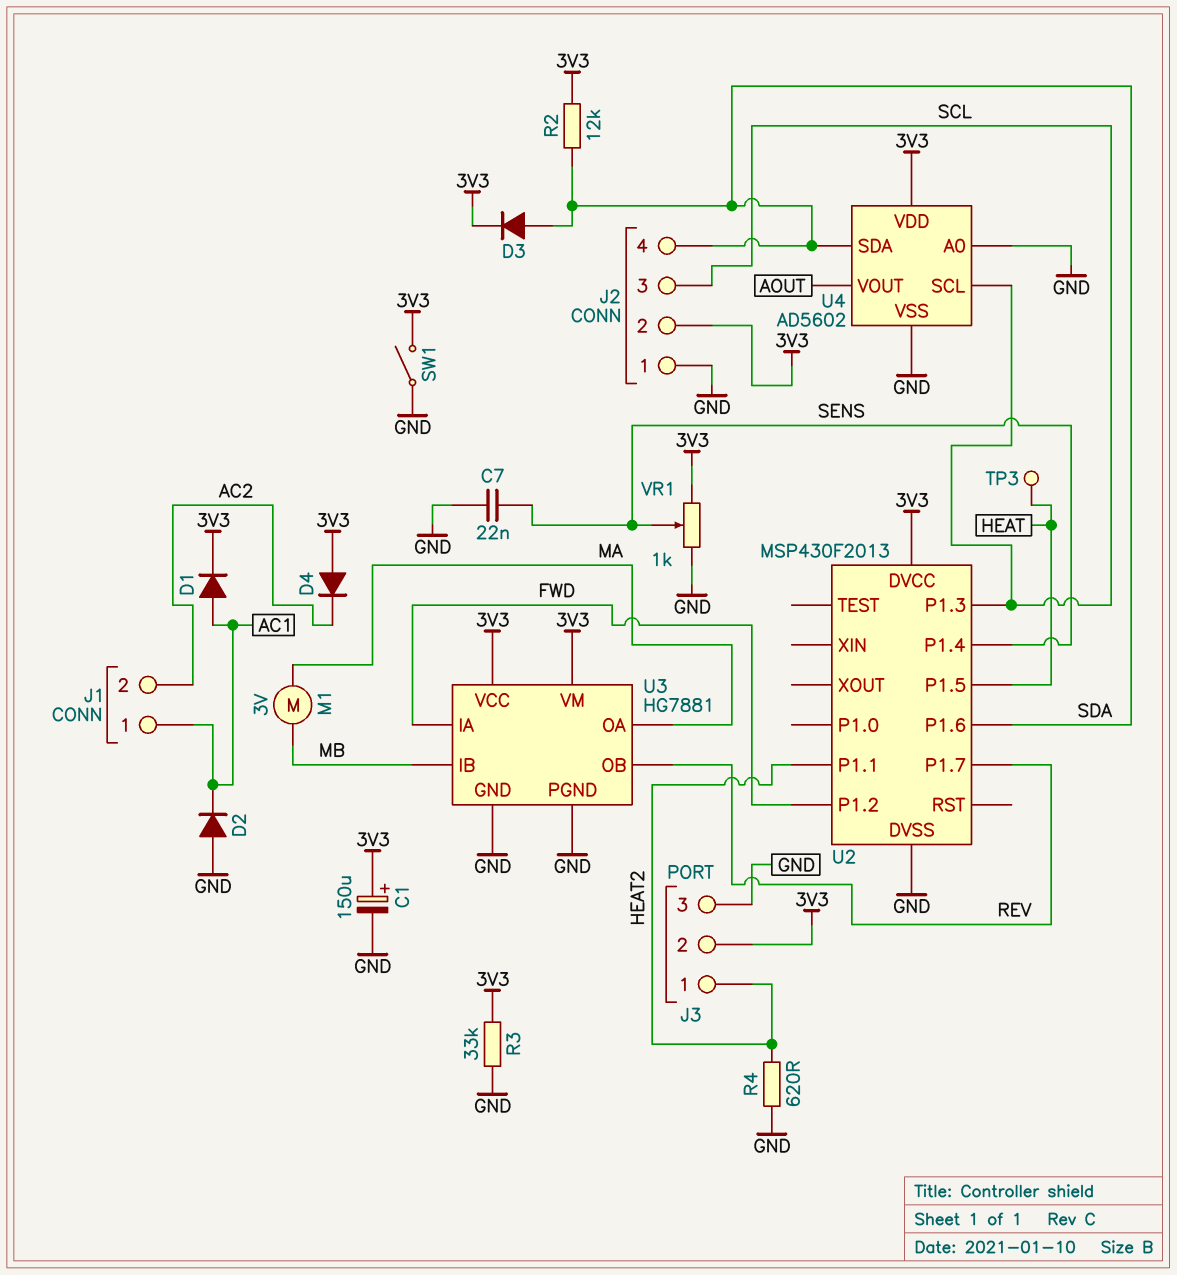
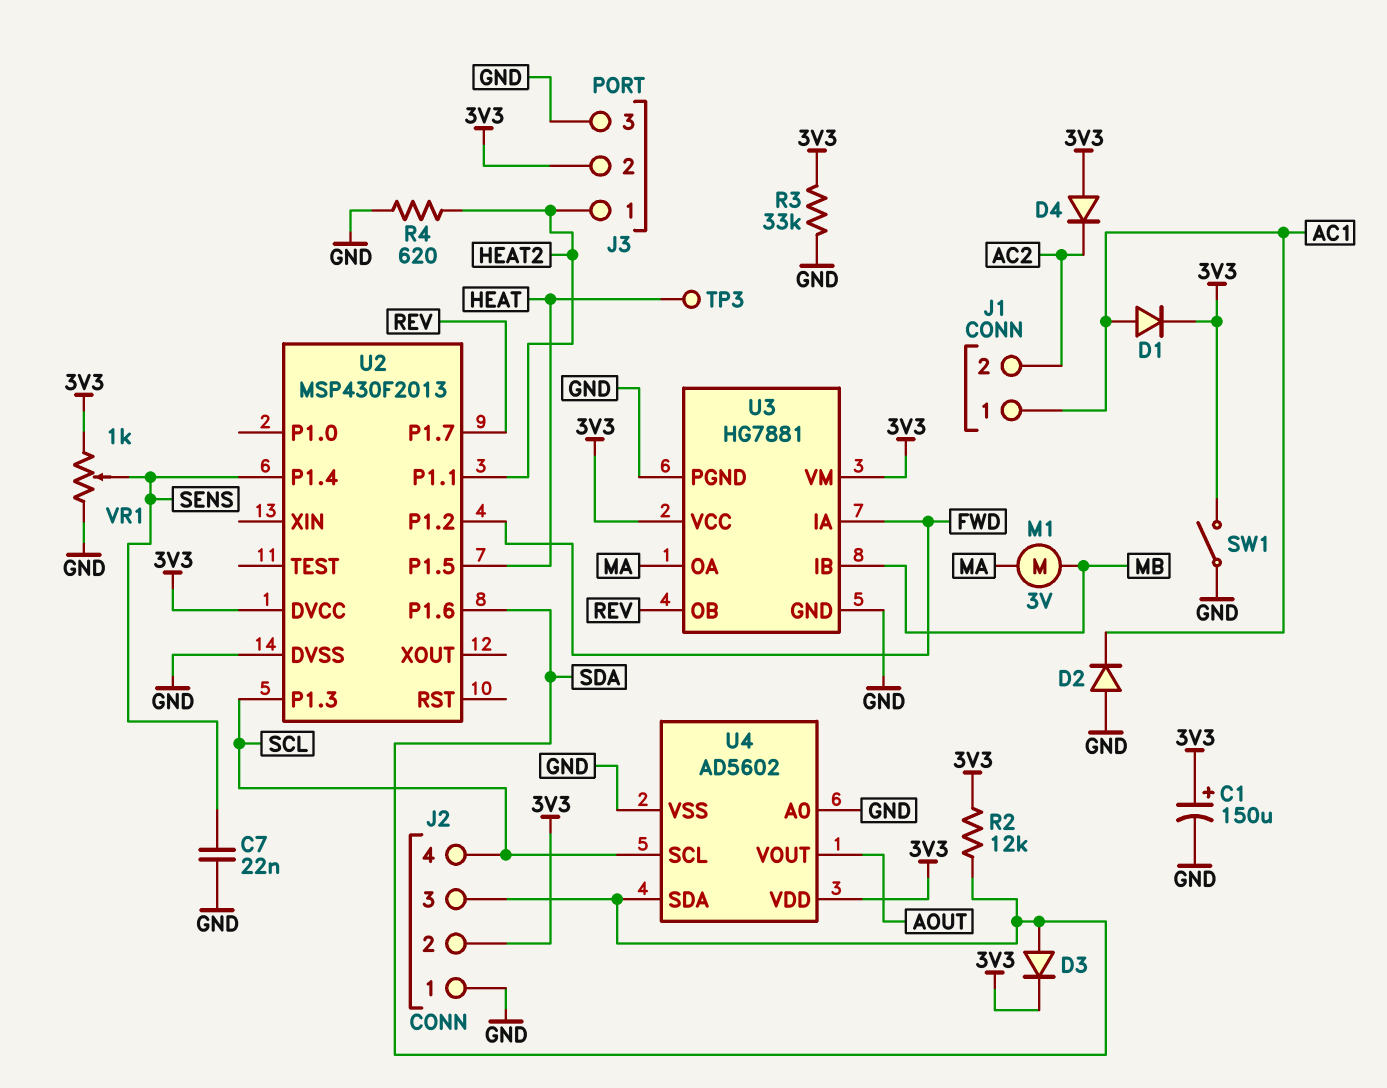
J2 pin 3: SCL -> SDA
J2 pin 4: SDA -> SCL

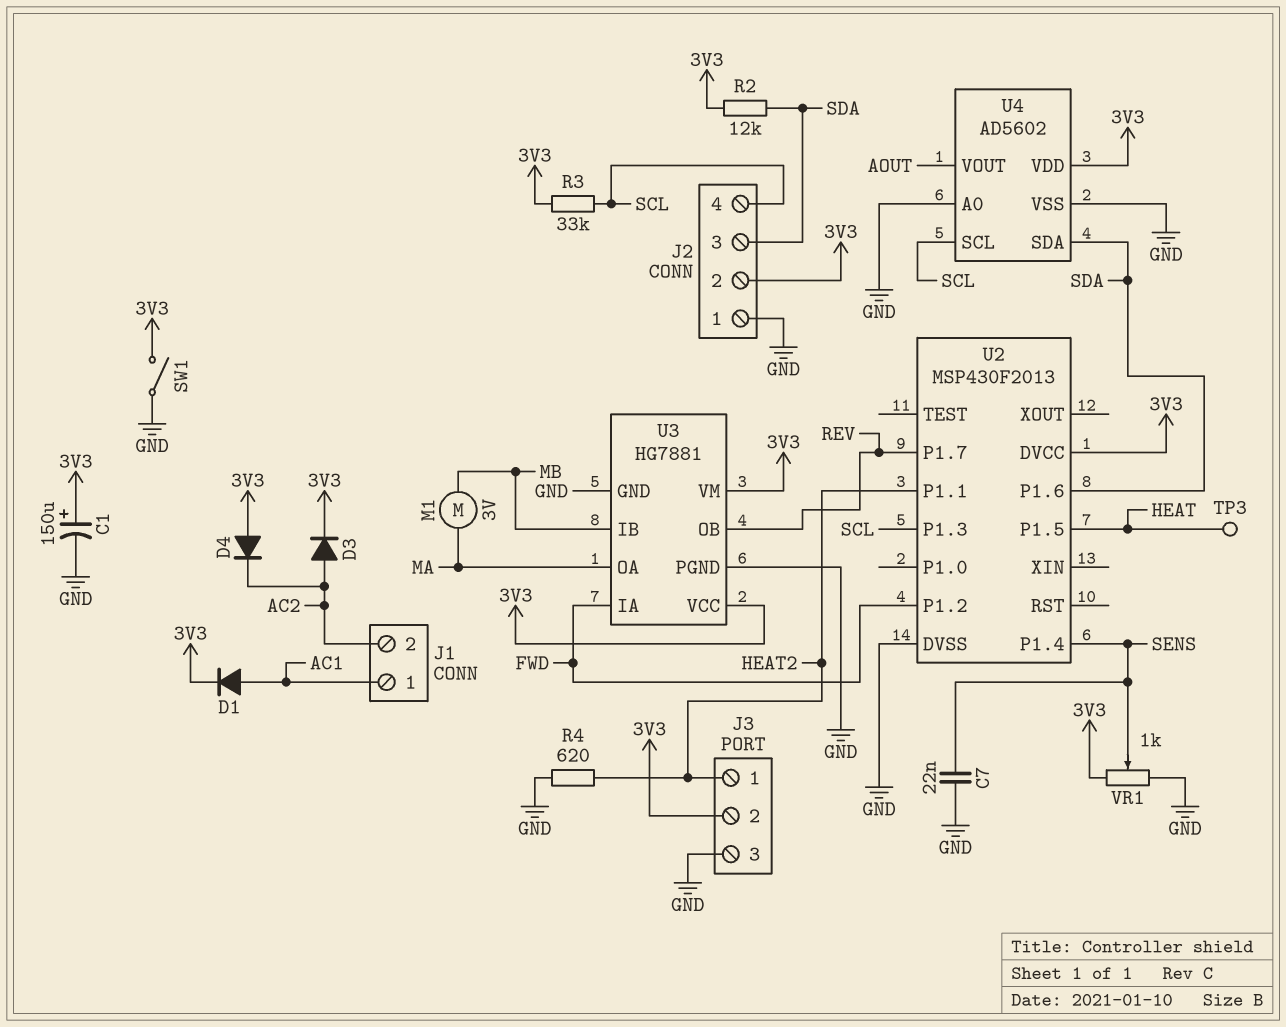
D2: diode (A GND, K AC1) -> none
D3: diode (A SDA, K 3V3) -> diode (A AC2, K 3V3)
R3: 33k (3V3, GND) -> 33k (3V3, SCL)

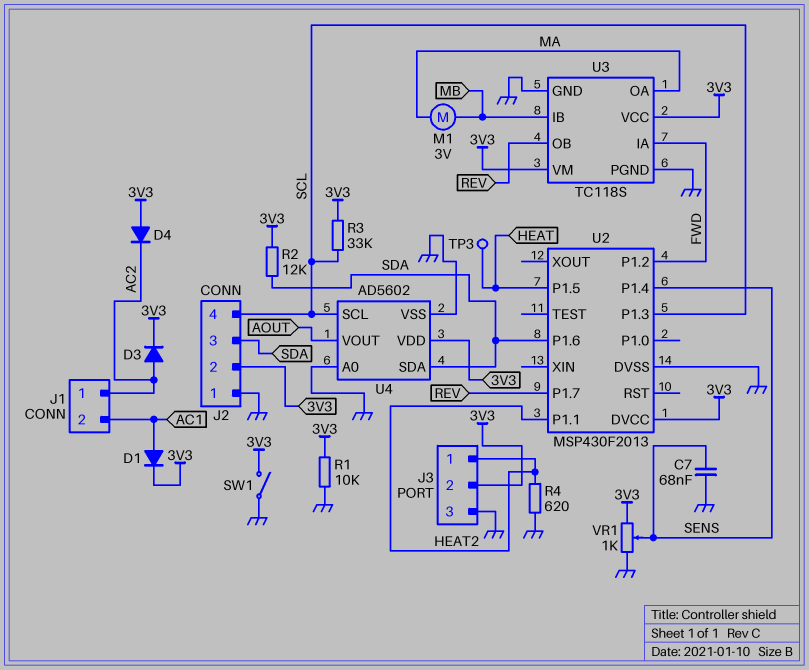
C1: 150uF (plus 3V3, minus GND) -> none
C7: 22nF (GND, SENS) -> 68nF (GND, SENS)
J1 pin 1: AC1 -> AC2
J1 pin 2: AC2 -> AC1
R1: none -> 10k (3V3, GND)
U3: HG7881 -> TC118S

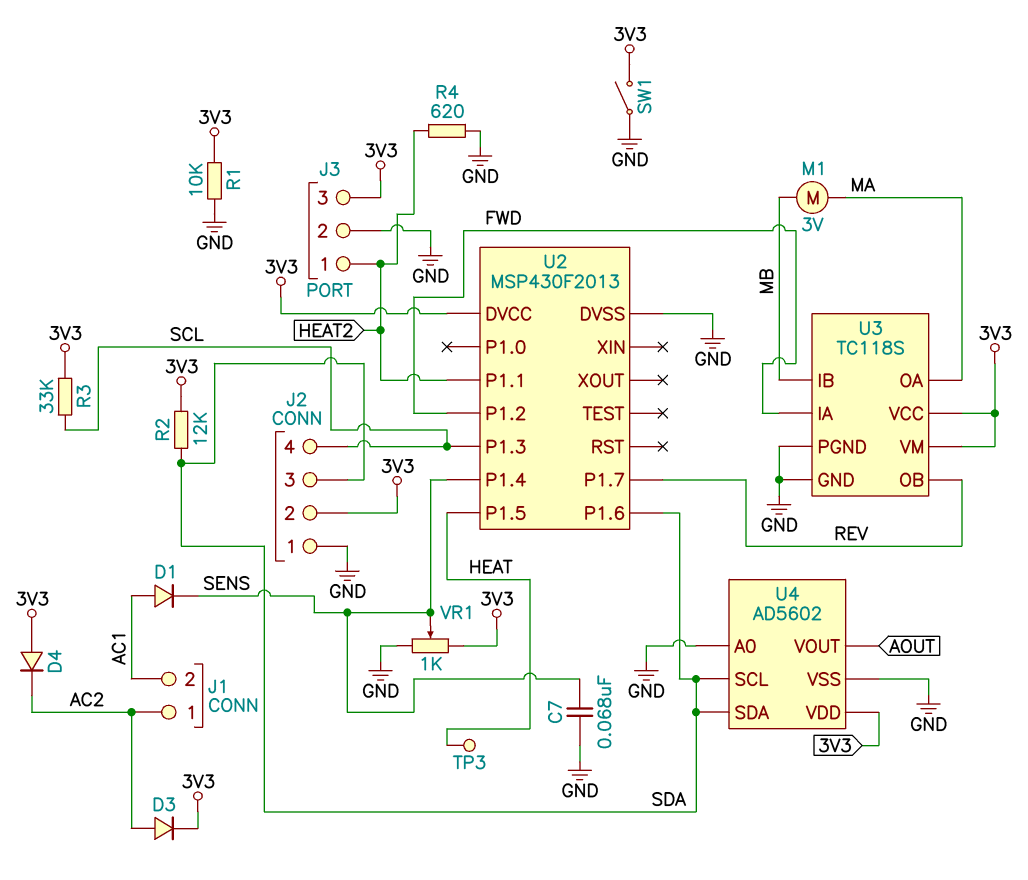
D1: diode (A AC1, K 3V3) -> diode (A AC1, K SENS)
J3 pin 2: 3V3 -> GND
J3 pin 3: GND -> 3V3
U4 pin SCL: SCL -> SDA

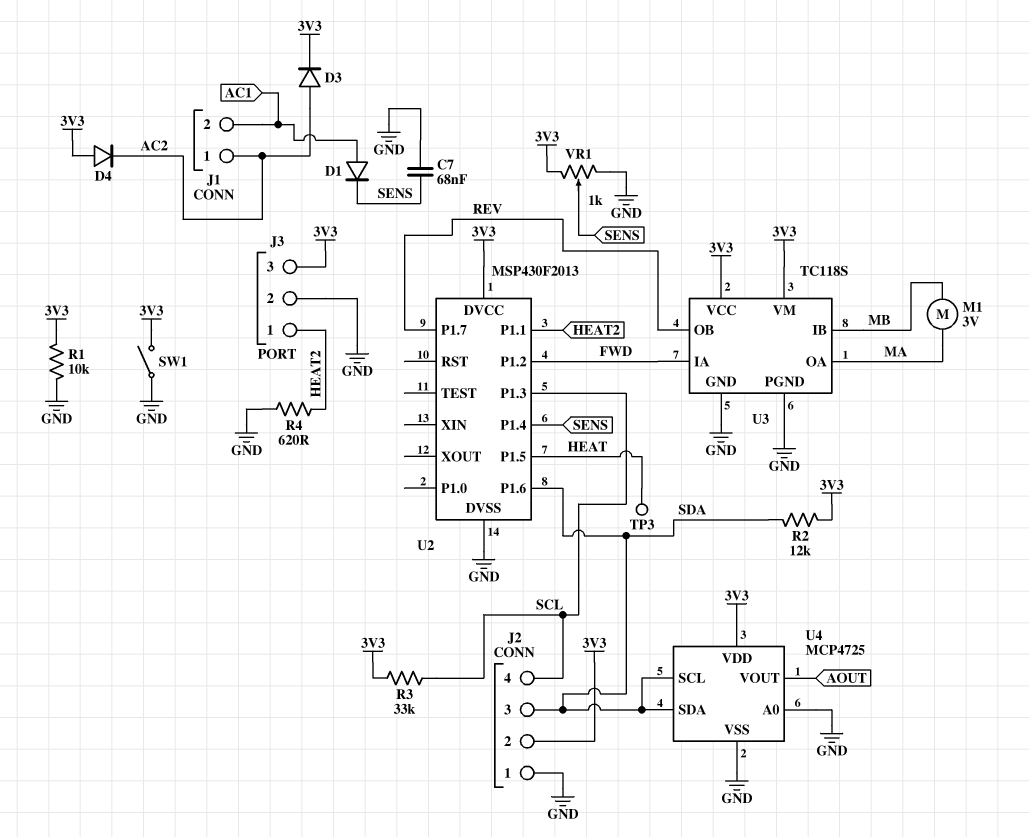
U4: AD5602 -> MCP4725

